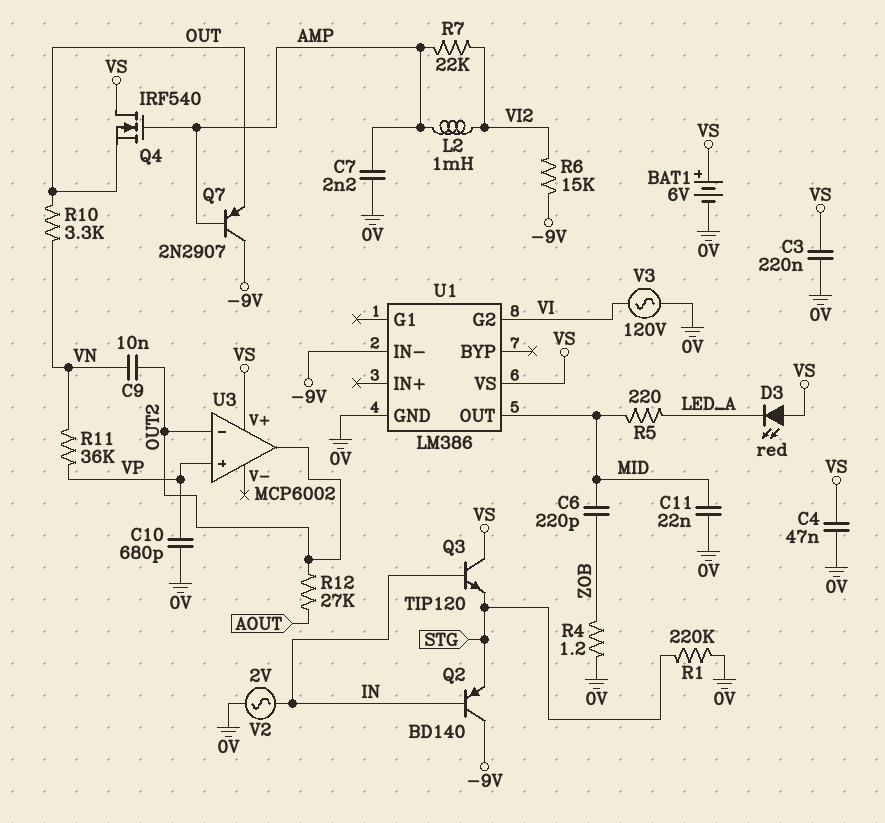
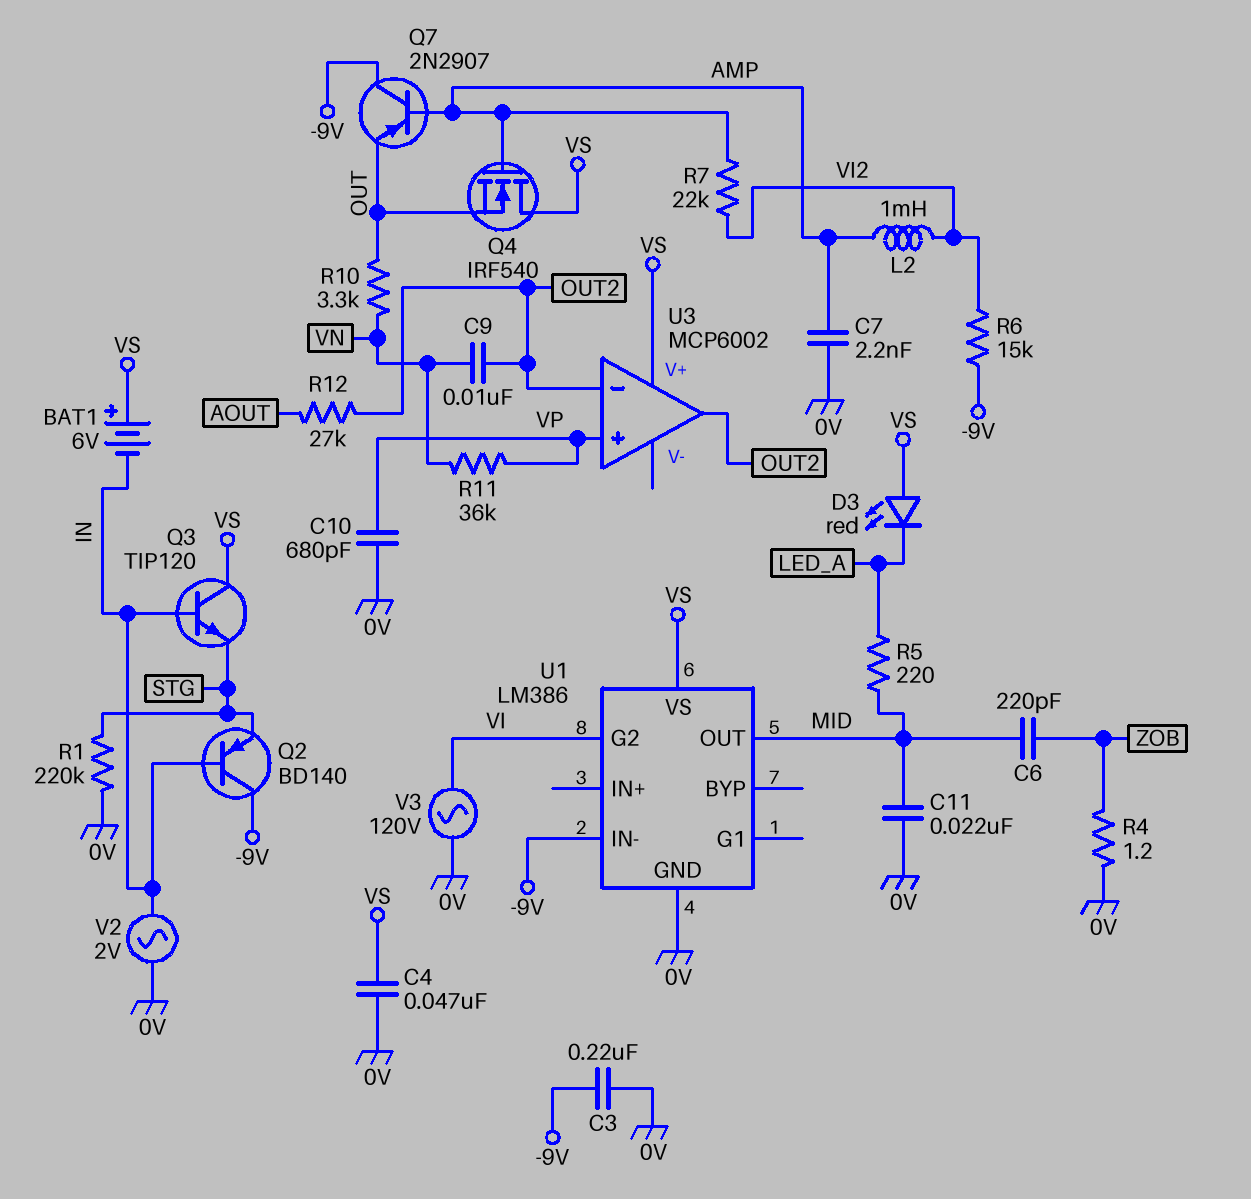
BAT1: 6V (plus VS, minus 0V) -> 6V (plus VS, minus IN)
C3: 220nF (0V, VS) -> 220nF (-9V, 0V)

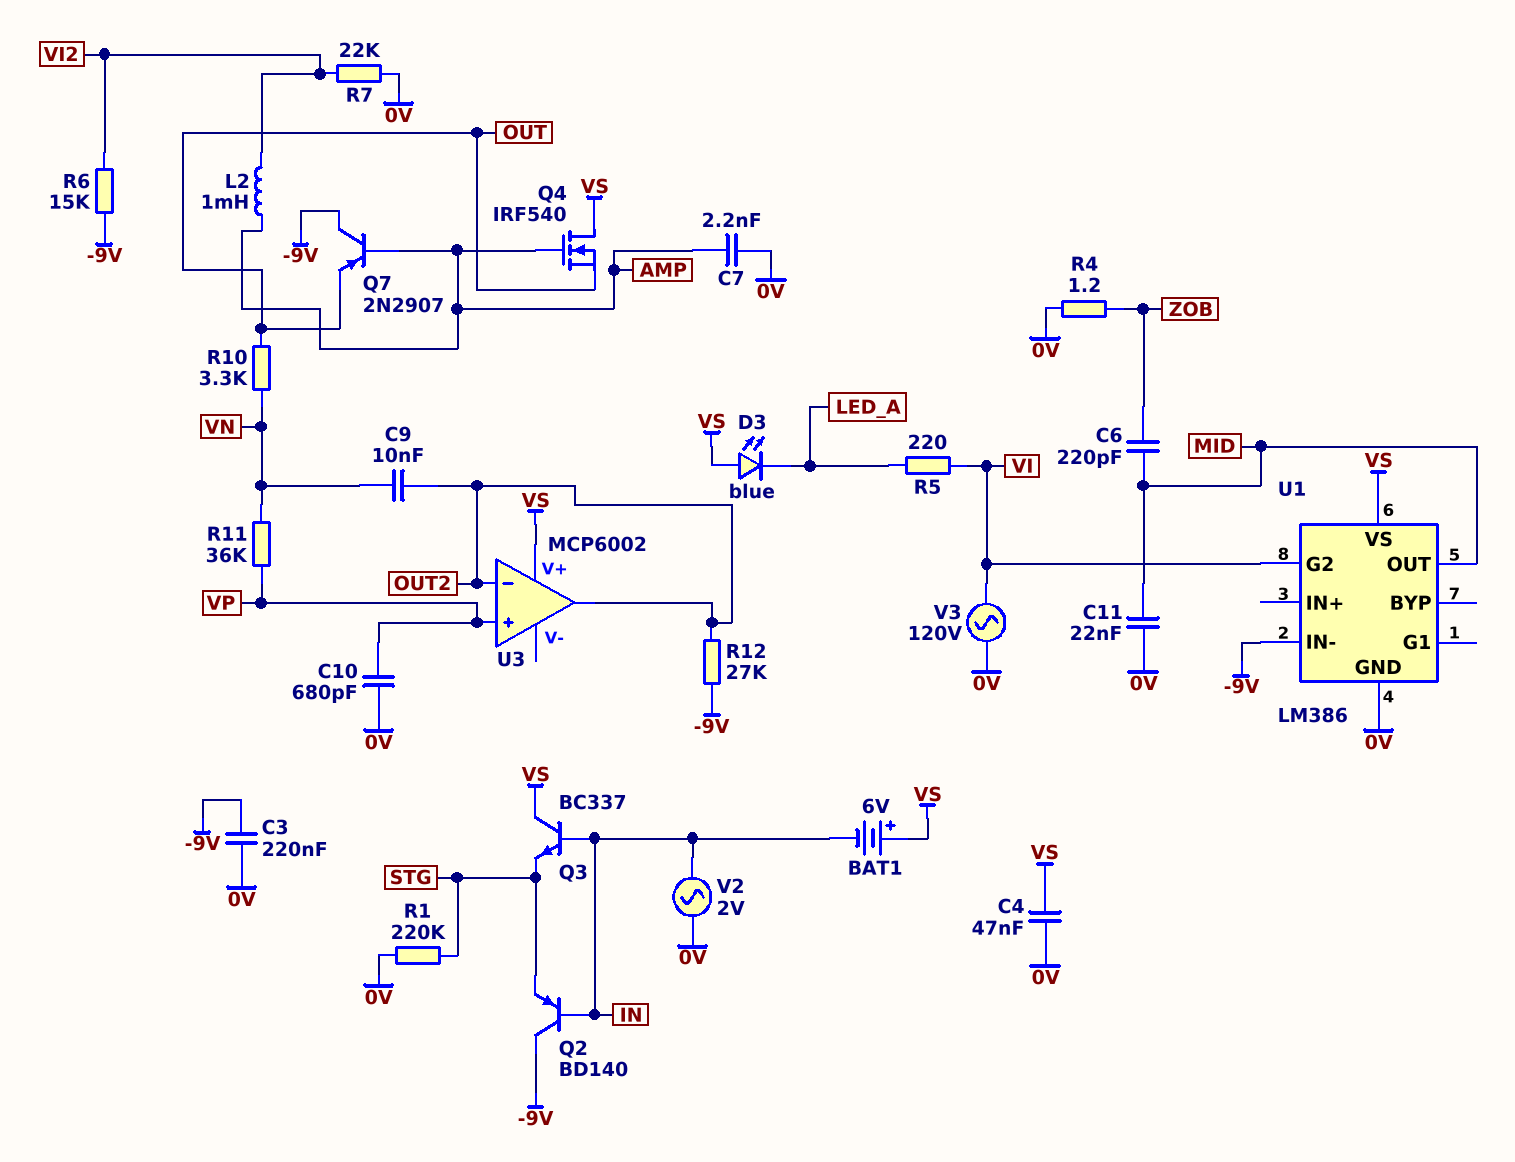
D3: LED red (A VS, K LED_A) -> LED blue (A VS, K LED_A)
Q3: NPN TIP120 (B IN, C VS, E STG) -> NPN BC337 (B IN, C VS, E STG)
R5: 220 (LED_A, MID) -> 220 (LED_A, VI)
R7: 22k (AMP, VI2) -> 22k (0V, VI2)
R12: 27k (AOUT, OUT2) -> 27k (-9V, OUT2)

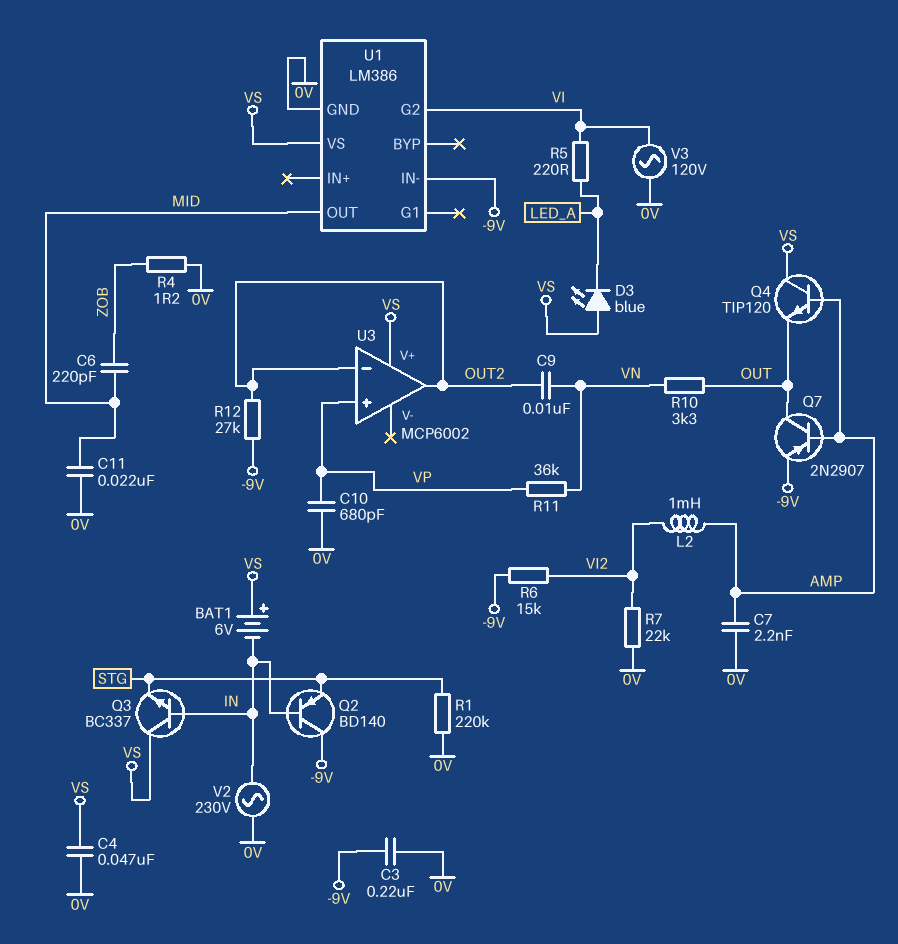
Q4: NMOS IRF540 (G AMP, D VS, S OUT) -> NPN TIP120 (B AMP, C VS, E OUT)
Q7: PNP 2N2907 (B AMP, C -9V, E OUT) -> PNP 2N2907 (B AMP, C OUT, E -9V)
V2: AC 2V (0V, IN) -> AC 230V (0V, IN)

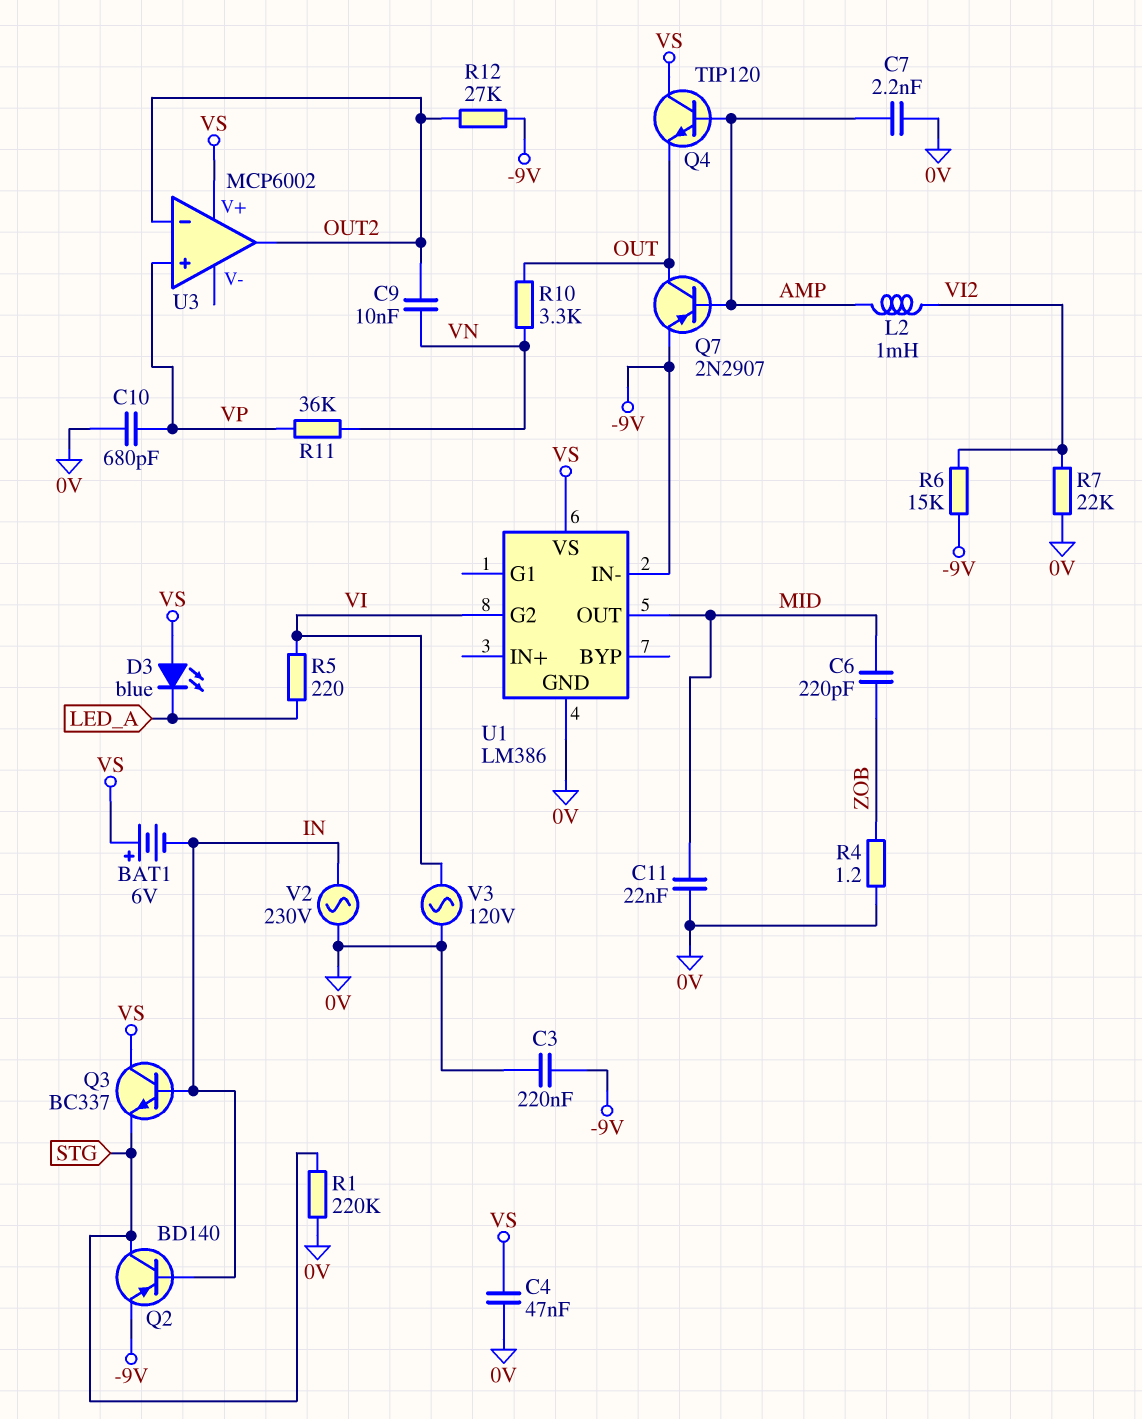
Q2: PNP BD140 (B IN, C -9V, E STG) -> PNP BD140 (B IN, C STG, E -9V)

